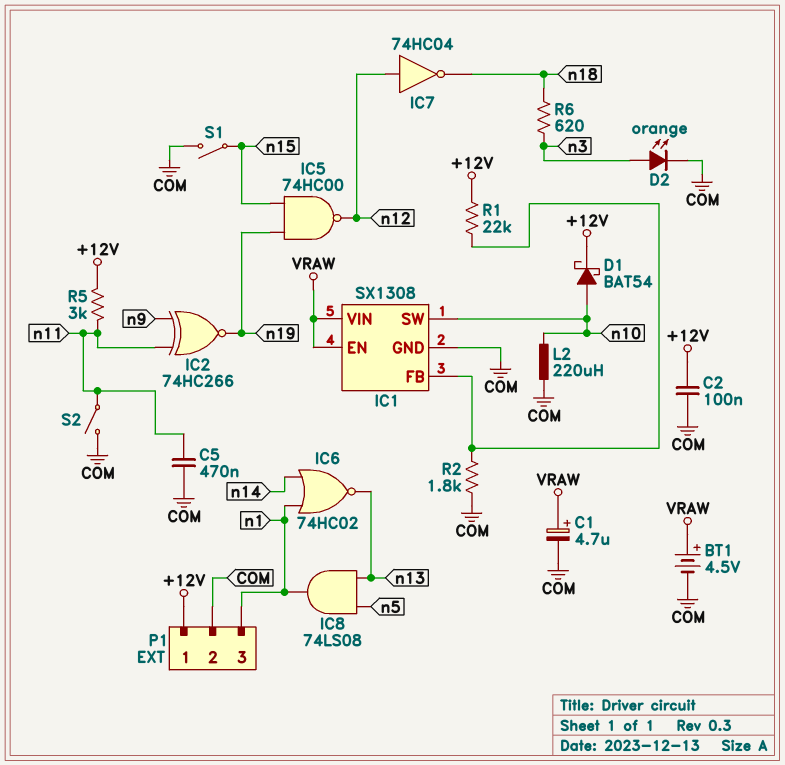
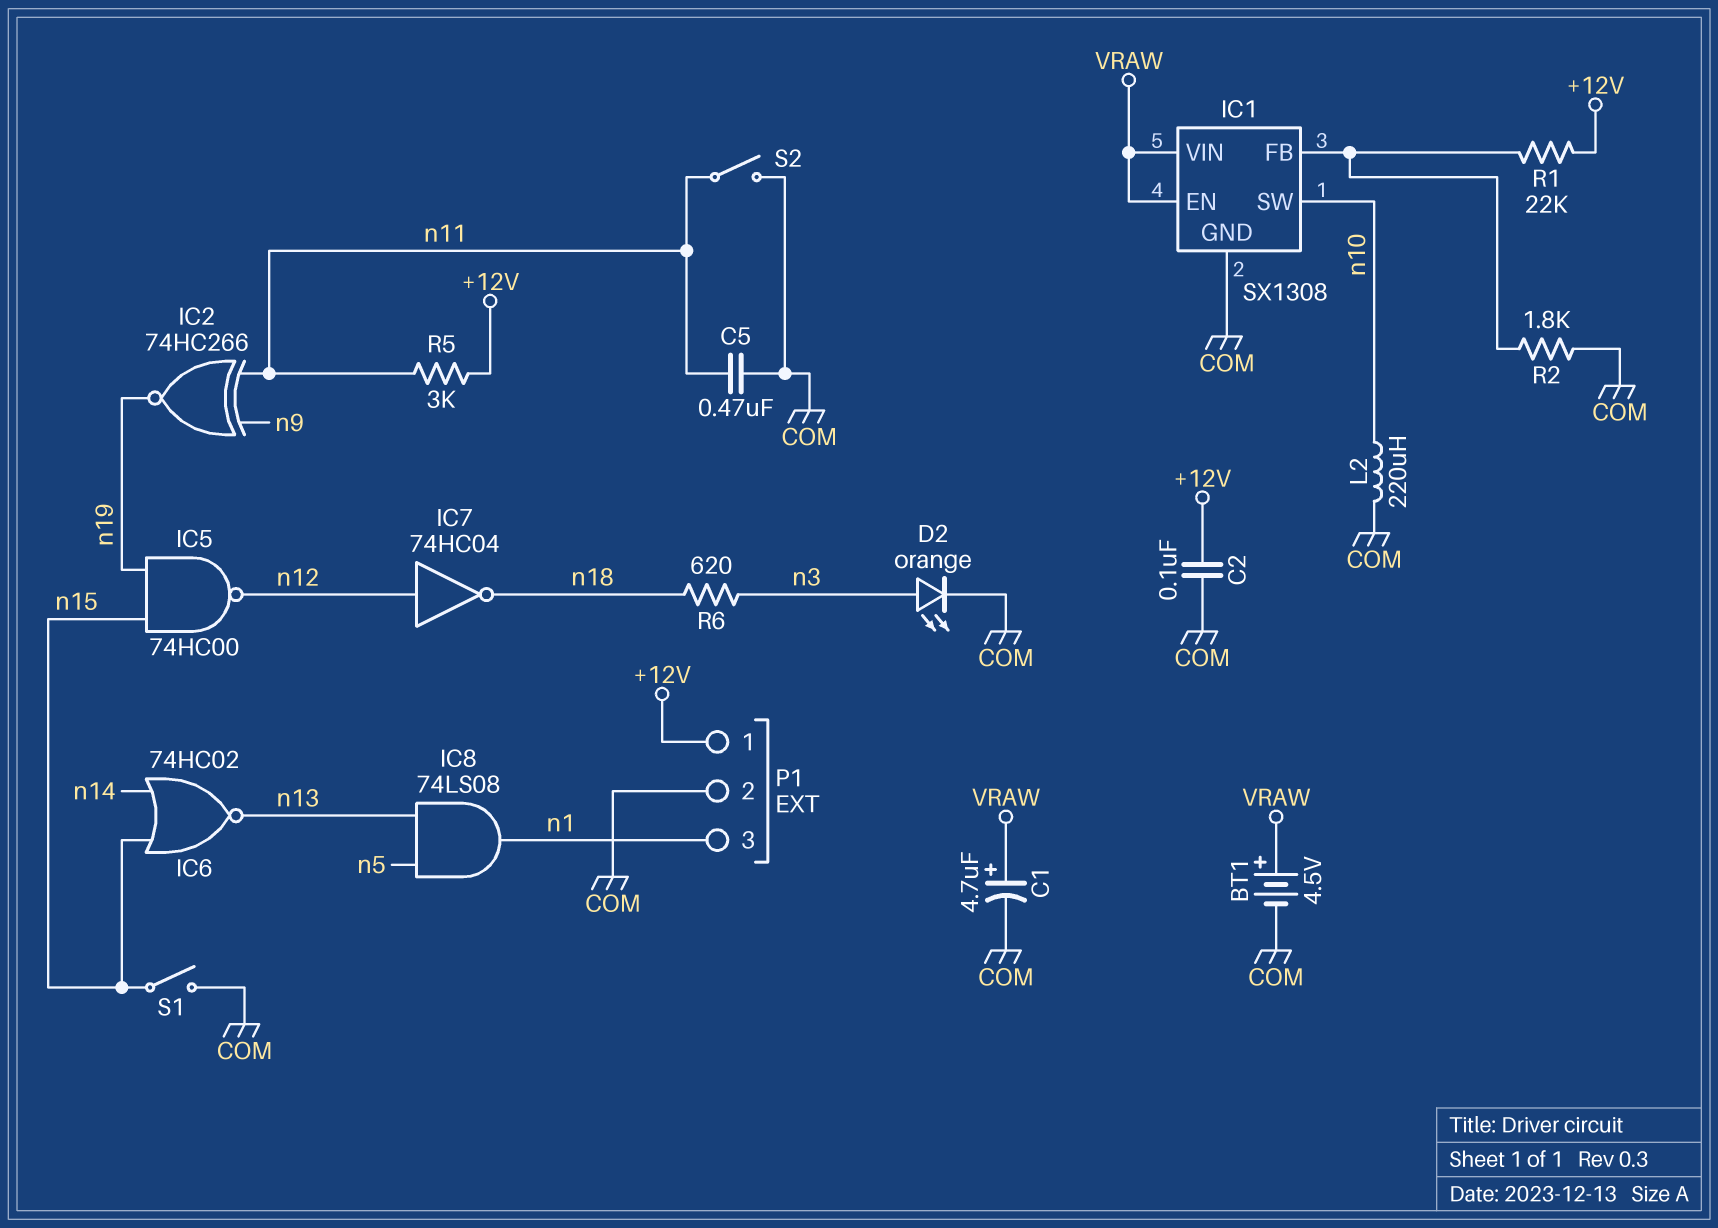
D1: schottky BAT54 (A n10, K +12V) -> none
IC6: NOR 74HC02 (in n1, in n14, out n13) -> NOR 74HC02 (in n14, in n15, out n13)

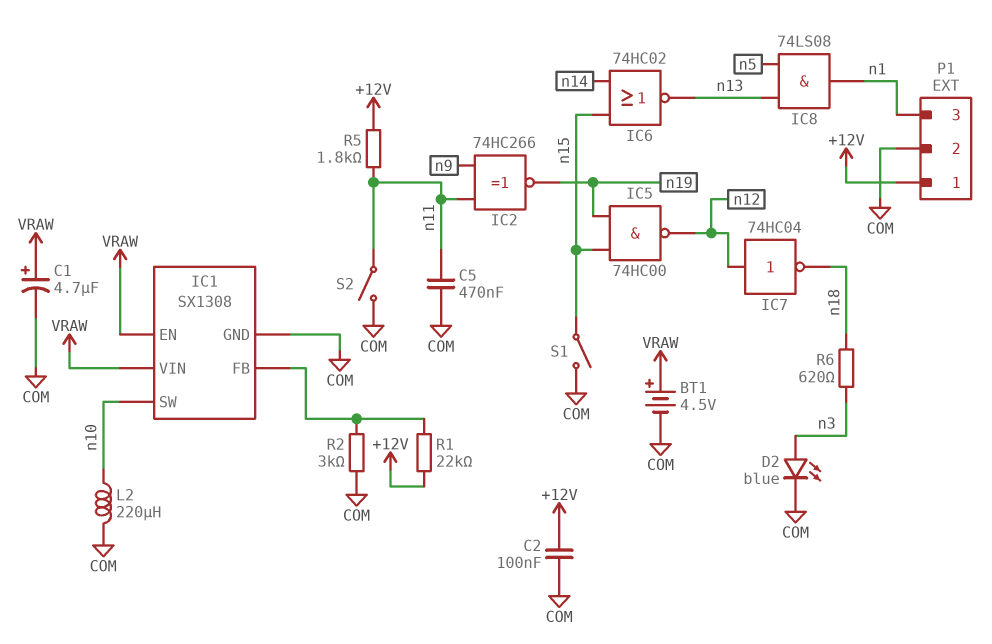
D2: LED orange (A n3, K COM) -> LED blue (A n3, K COM)
R2: 1.8k (COM, IC1/FB) -> 3k (COM, IC1/FB)
R5: 3k (+12V, n11) -> 1.8k (+12V, n11)

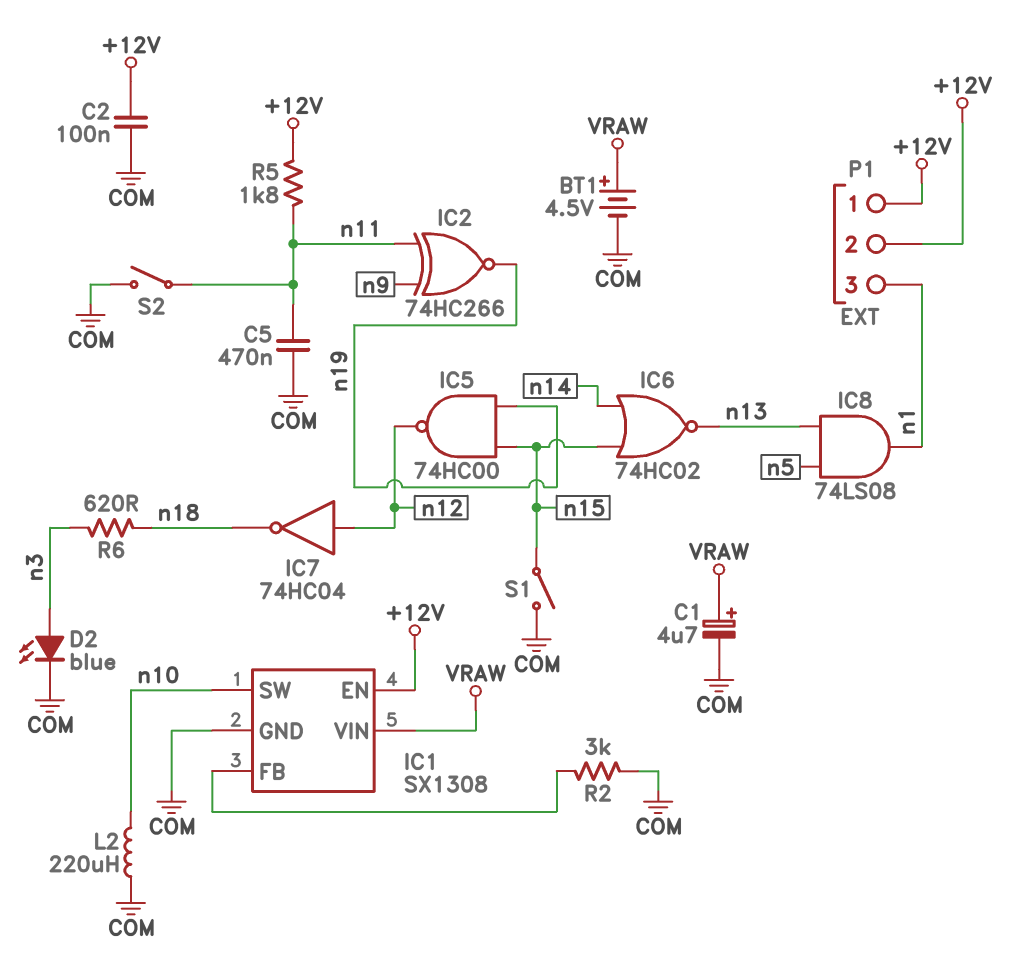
IC1 pin EN: VRAW -> +12V
P1 pin 2: COM -> +12V
R1: 22k (+12V, IC1/FB) -> none

